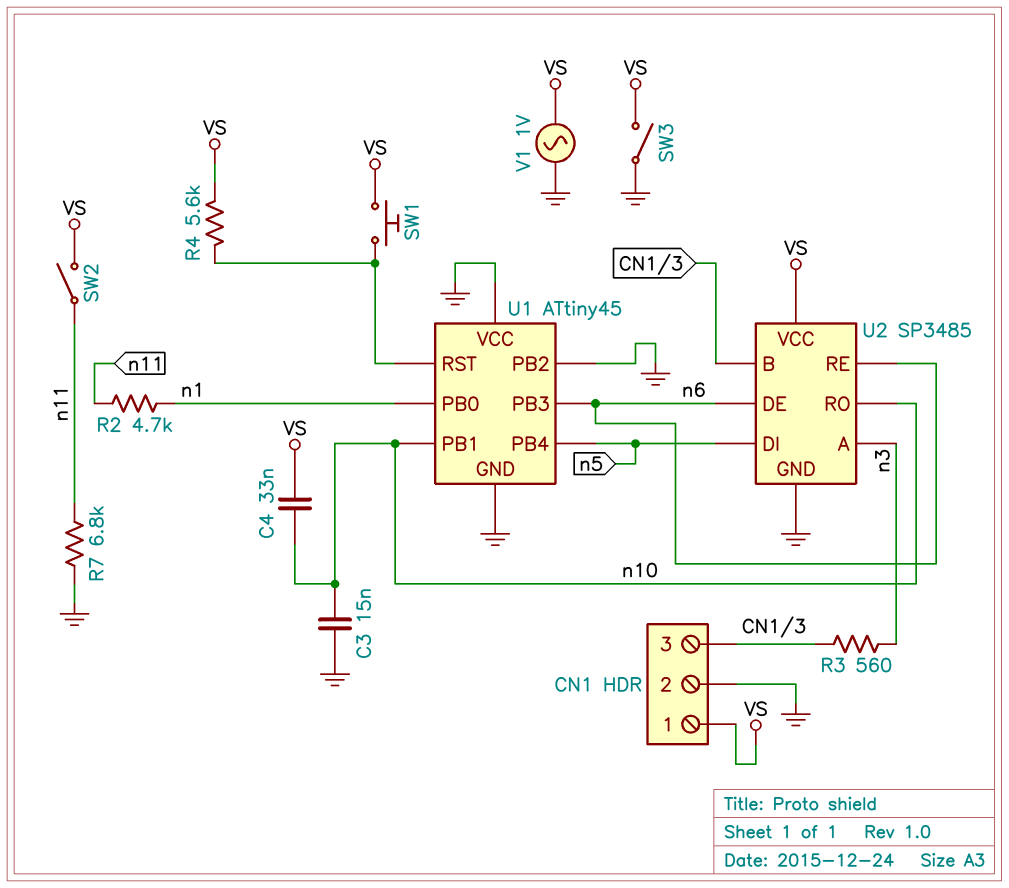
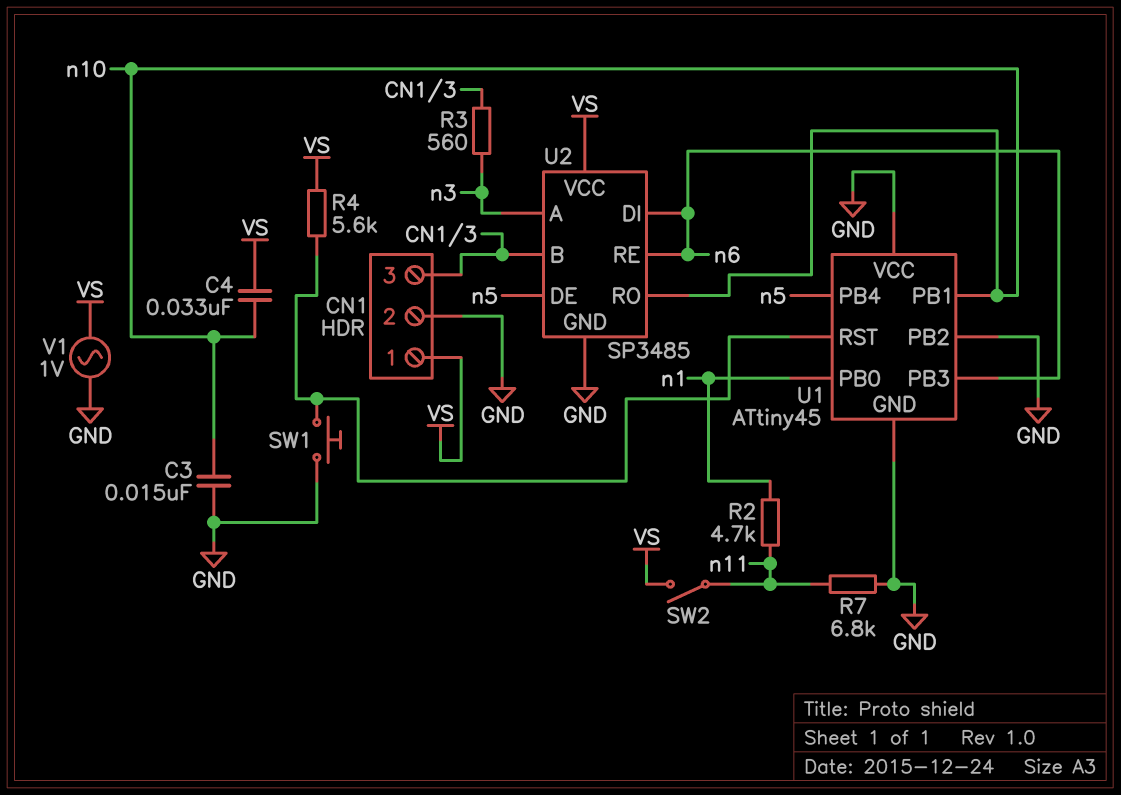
SW1: button (U1/RST, VS) -> button (GND, U1/RST)
SW3: switch (GND, VS) -> none
U2 pin DE: n6 -> n5
U2 pin DI: n5 -> n6

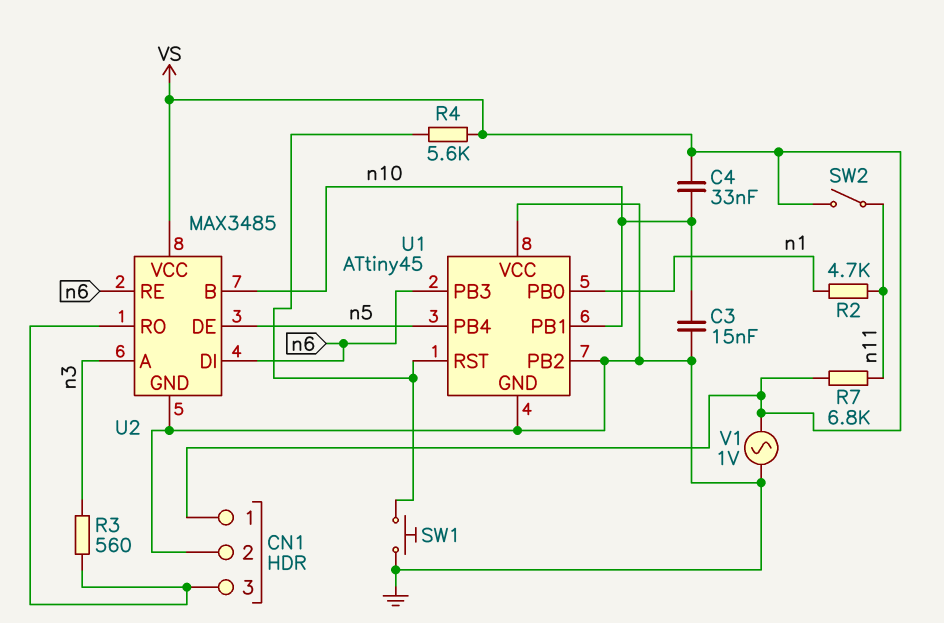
R7: 6.8k (GND, n11) -> 6.8k (VS, n11)
U2: SP3485 -> MAX3485
U2 pin B: CN1/3 -> n10
U2 pin RO: n10 -> CN1/3

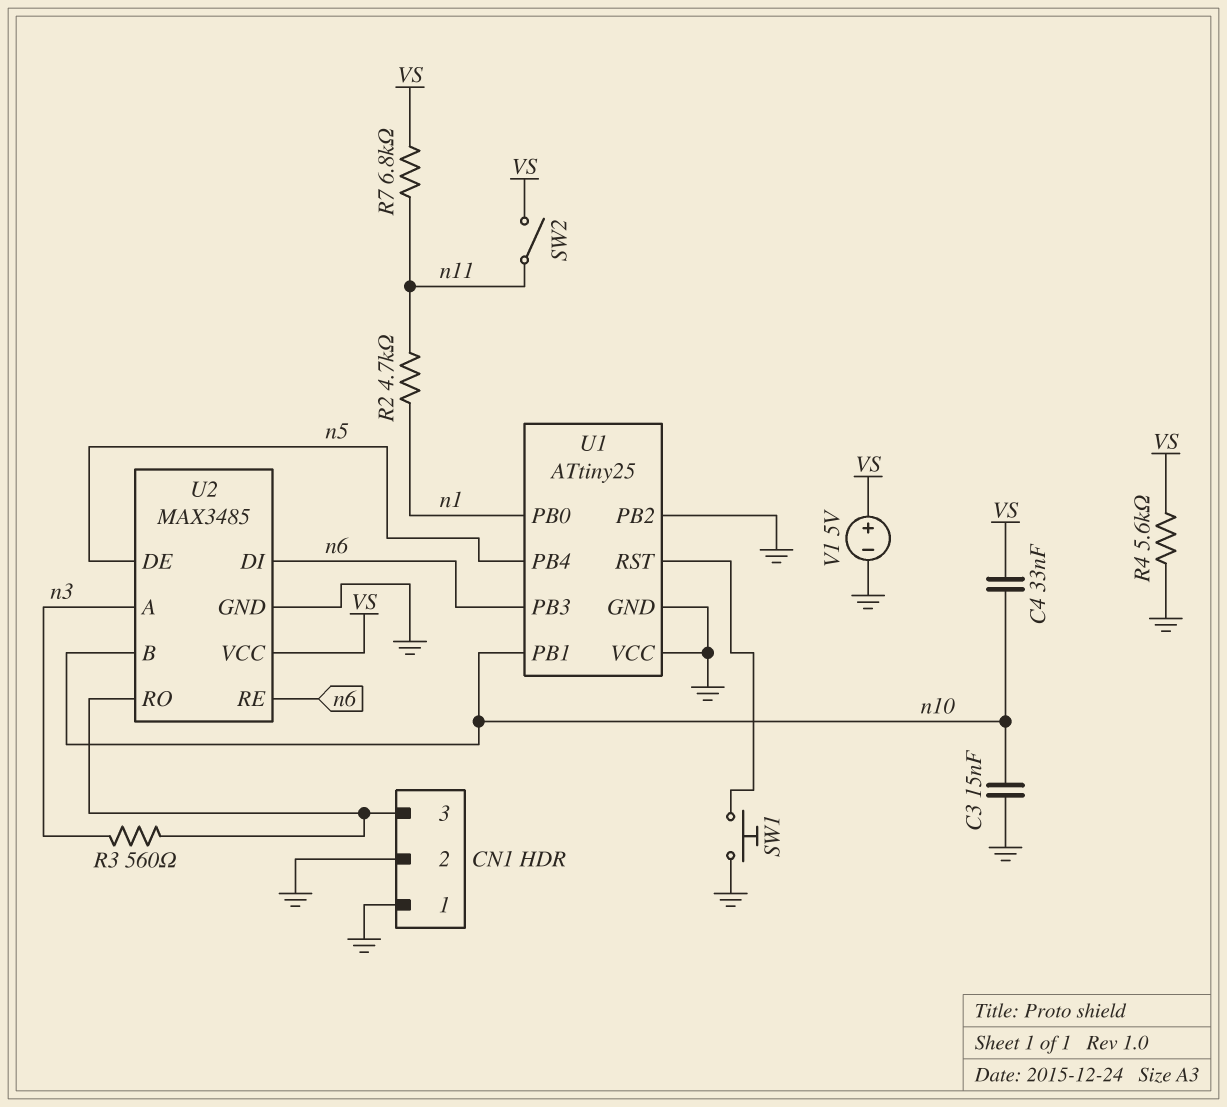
CN1 pin 1: VS -> GND
R4: 5.6k (U1/RST, VS) -> 5.6k (GND, VS)
U1: ATtiny45 -> ATtiny25
V1: AC 1V (GND, VS) -> 5V (plus VS, minus GND)

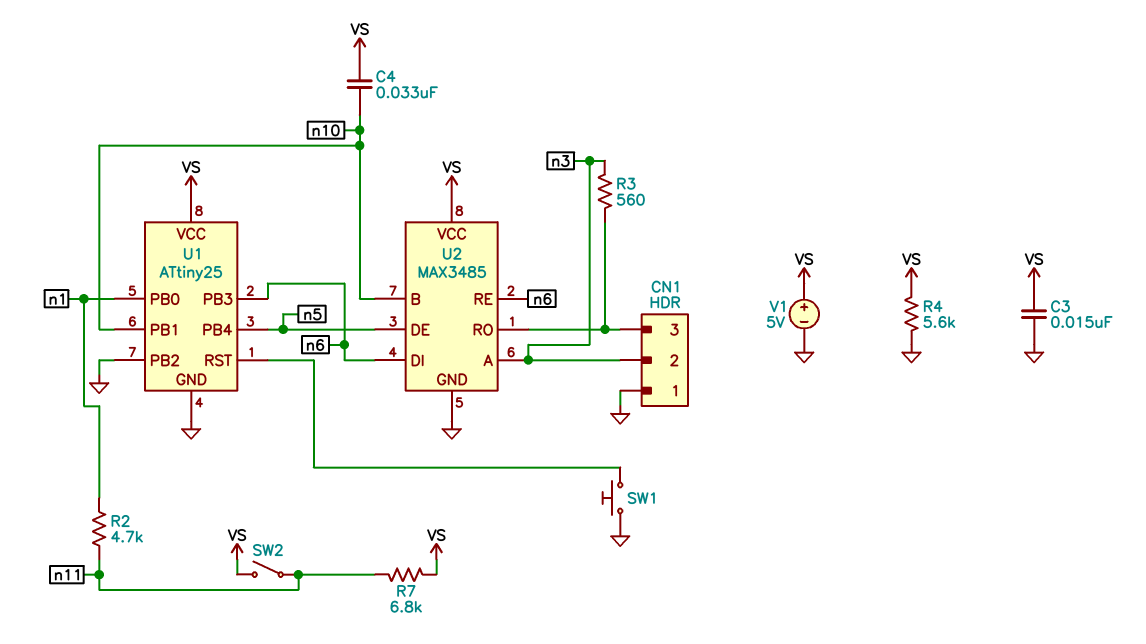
C3: 15nF (GND, n10) -> 15nF (GND, VS)
CN1 pin 2: GND -> n3
U1 pin VCC: GND -> VS

